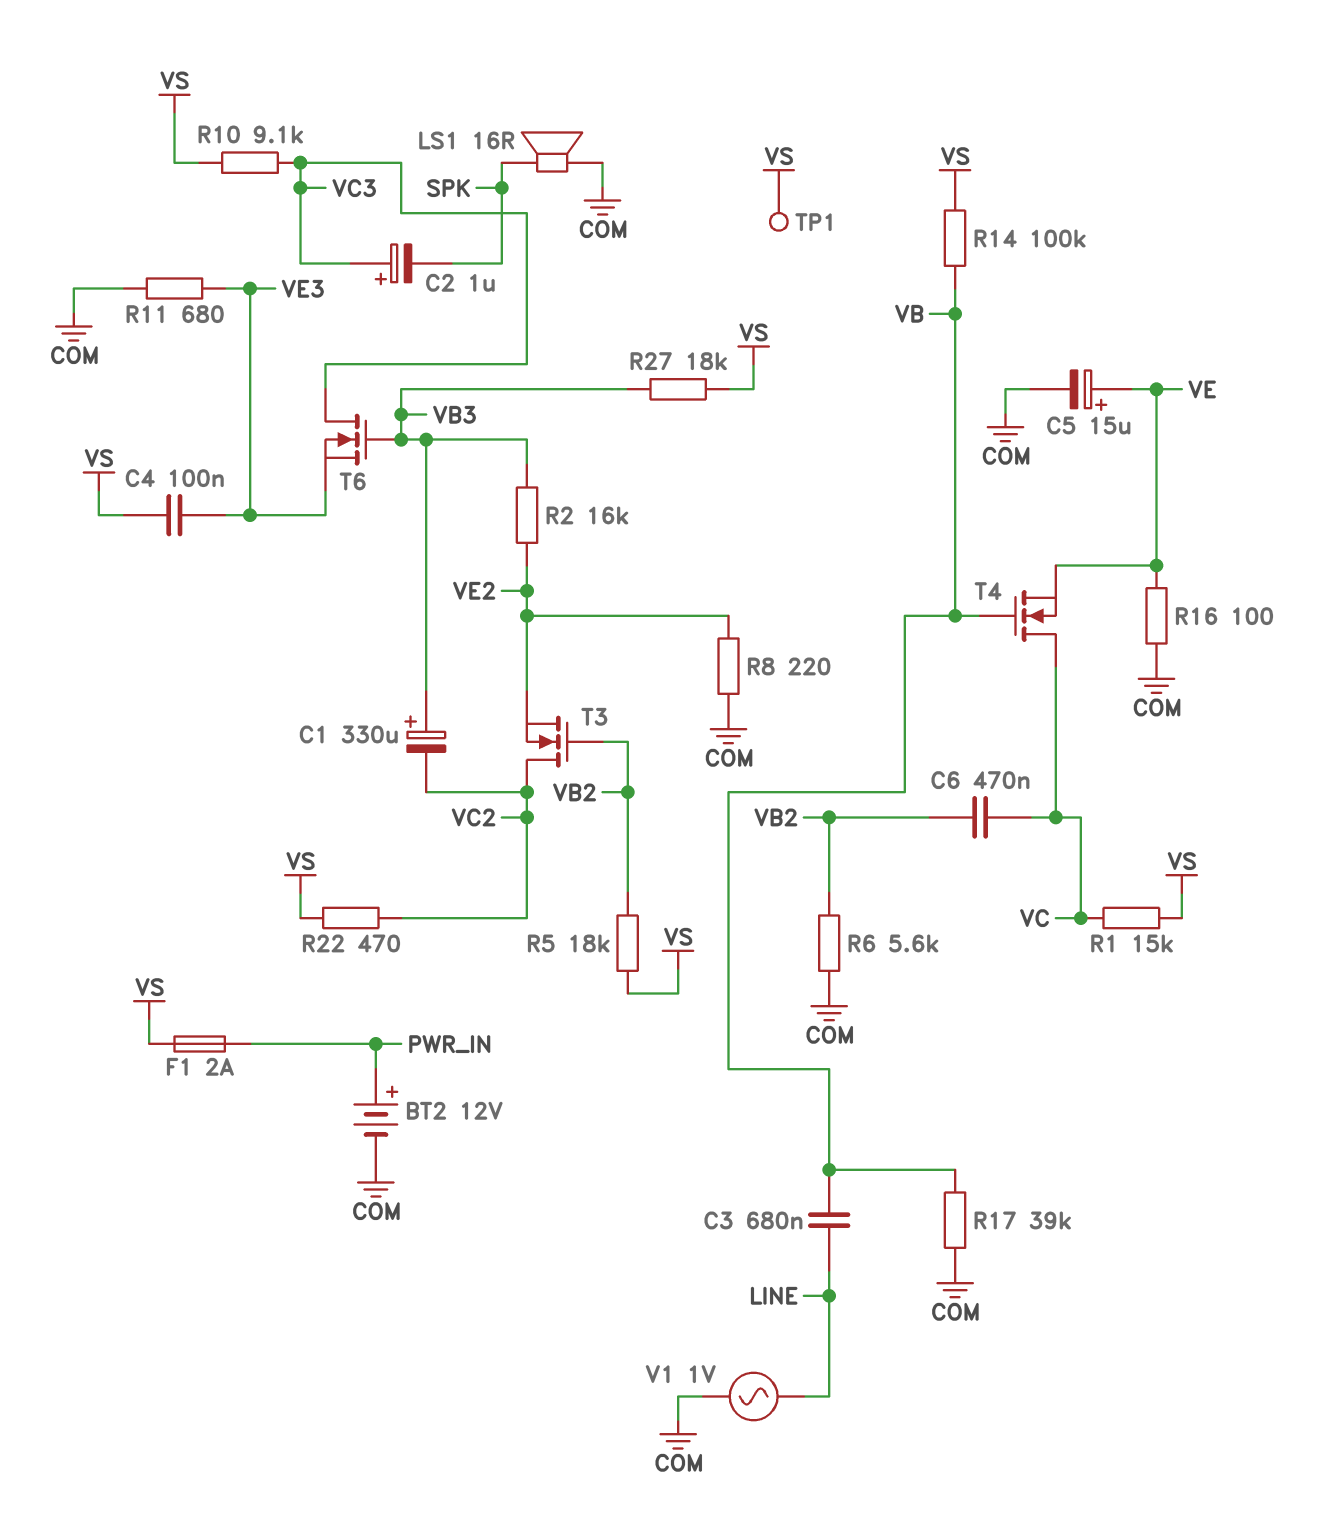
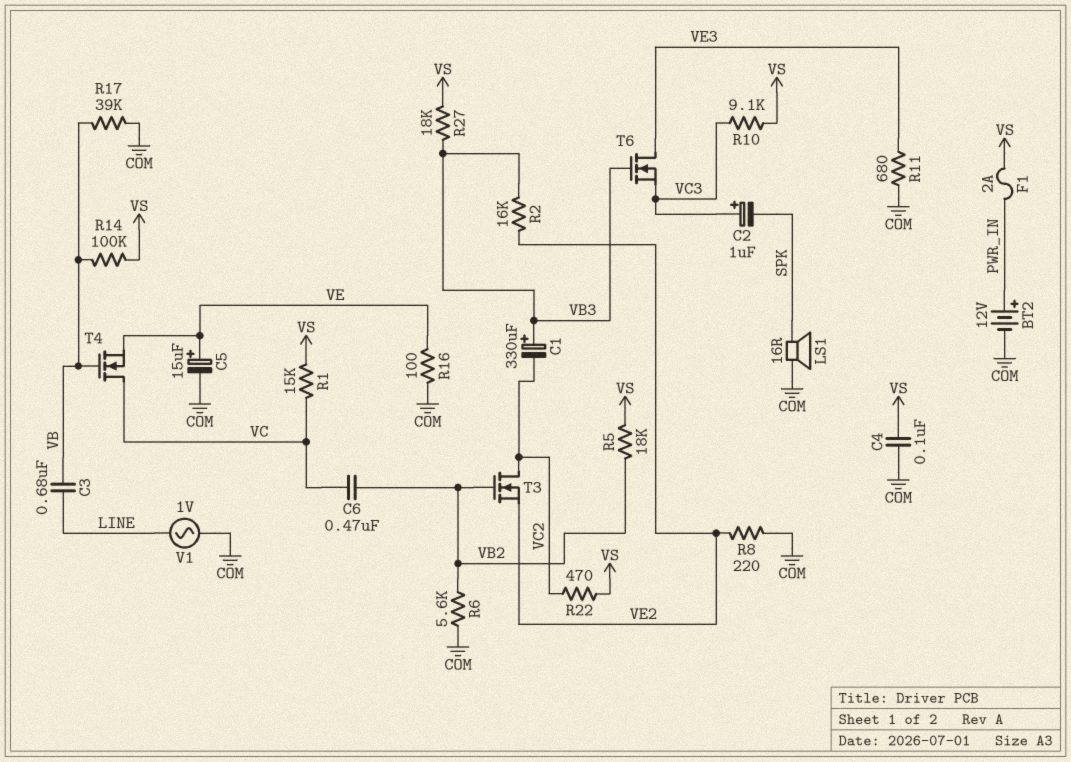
C4: 100nF (VE3, VS) -> 100nF (COM, VS)
T6: NMOS (G VB3, D VC3, S VE3) -> NMOS (G VB3, D VE3, S VC3)
TP1: test point (VS) -> none

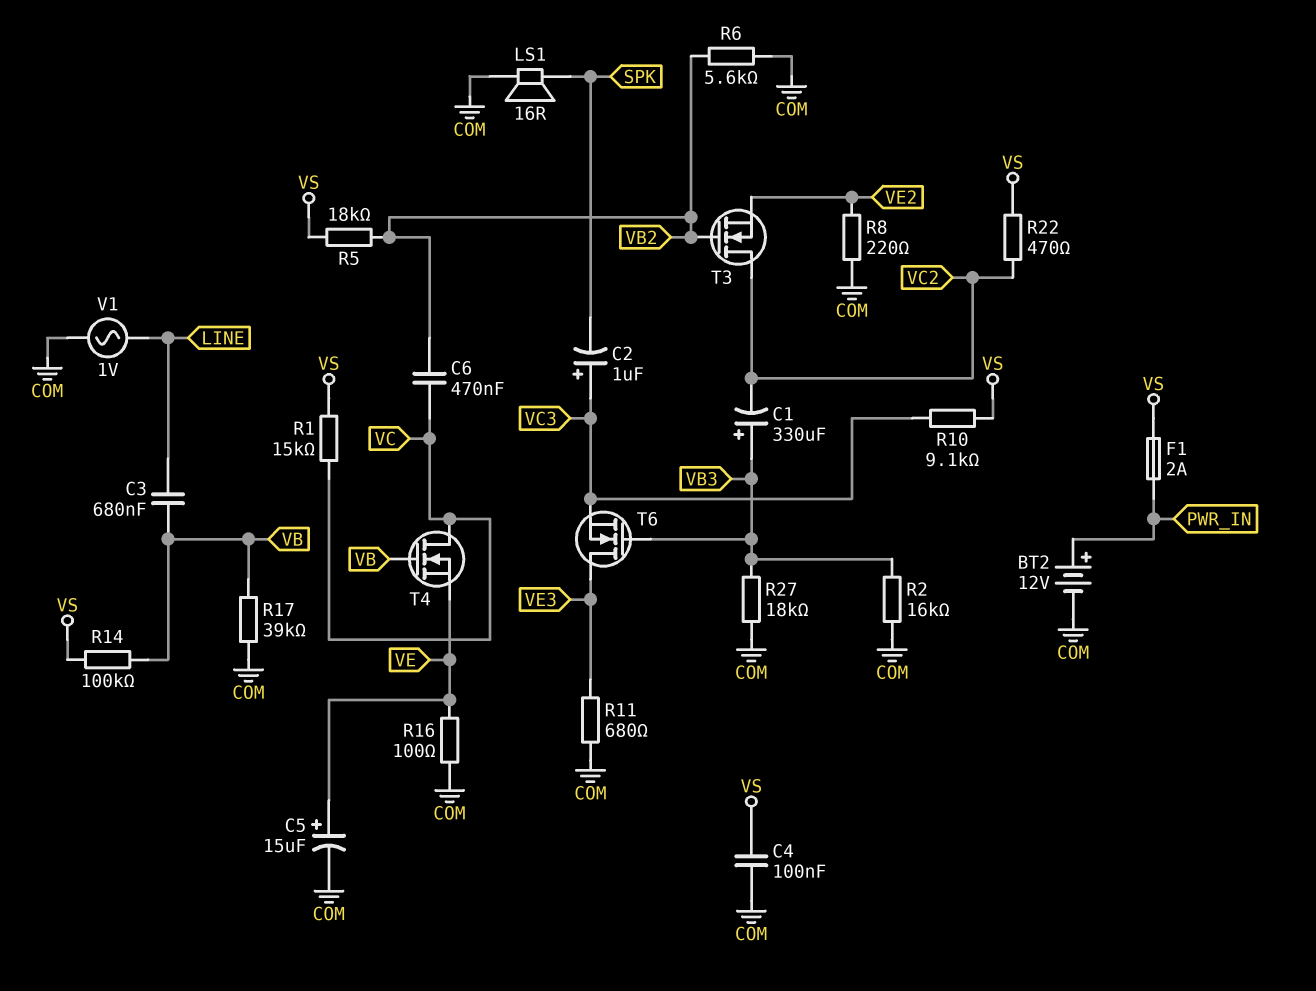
R2: 16k (VB3, VE2) -> 16k (COM, VB3)
R27: 18k (VB3, VS) -> 18k (COM, VB3)

